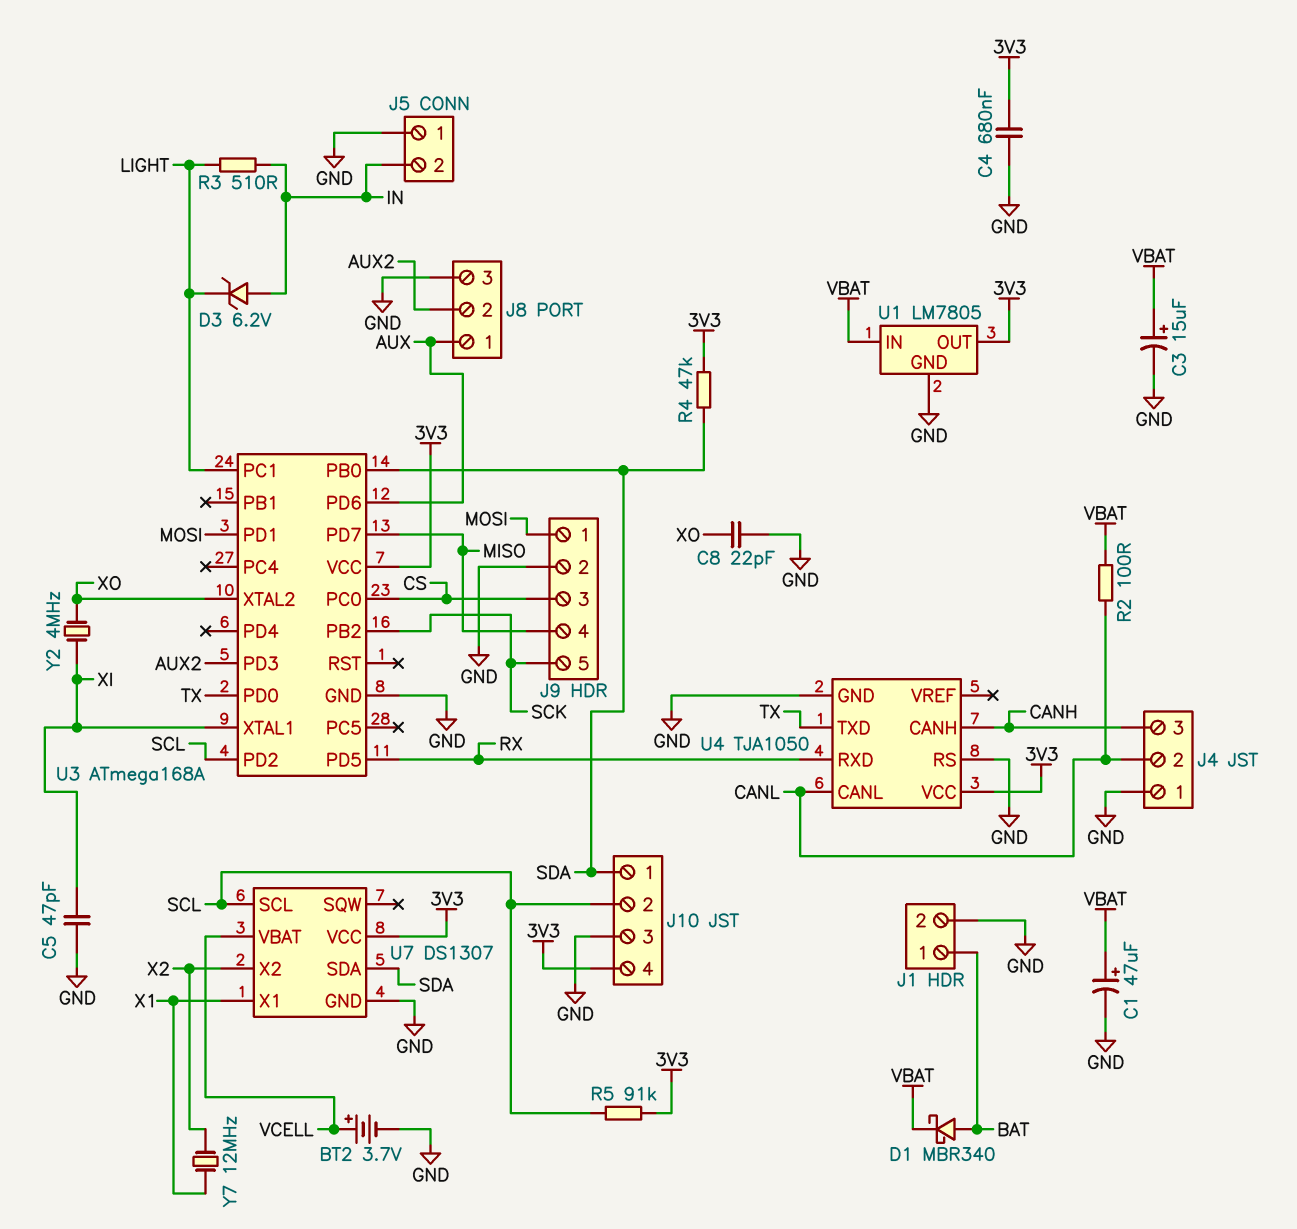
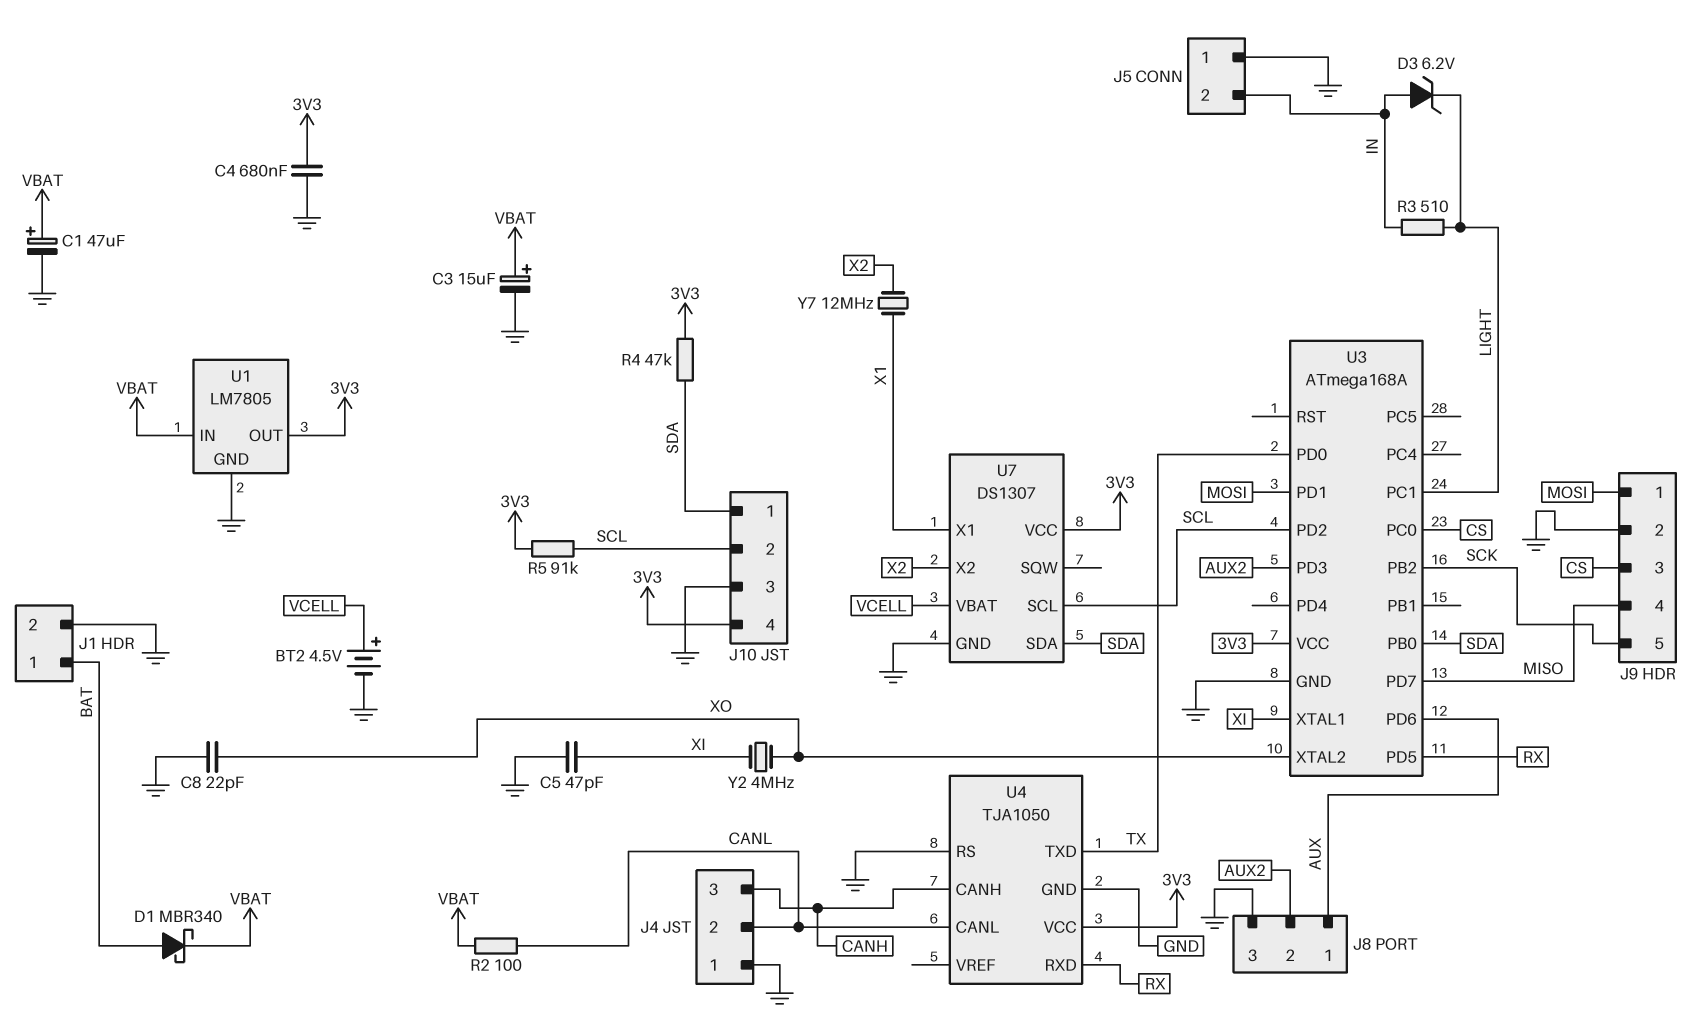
BT2: 3.7V (plus VCELL, minus GND) -> 4.5V (plus VCELL, minus GND)

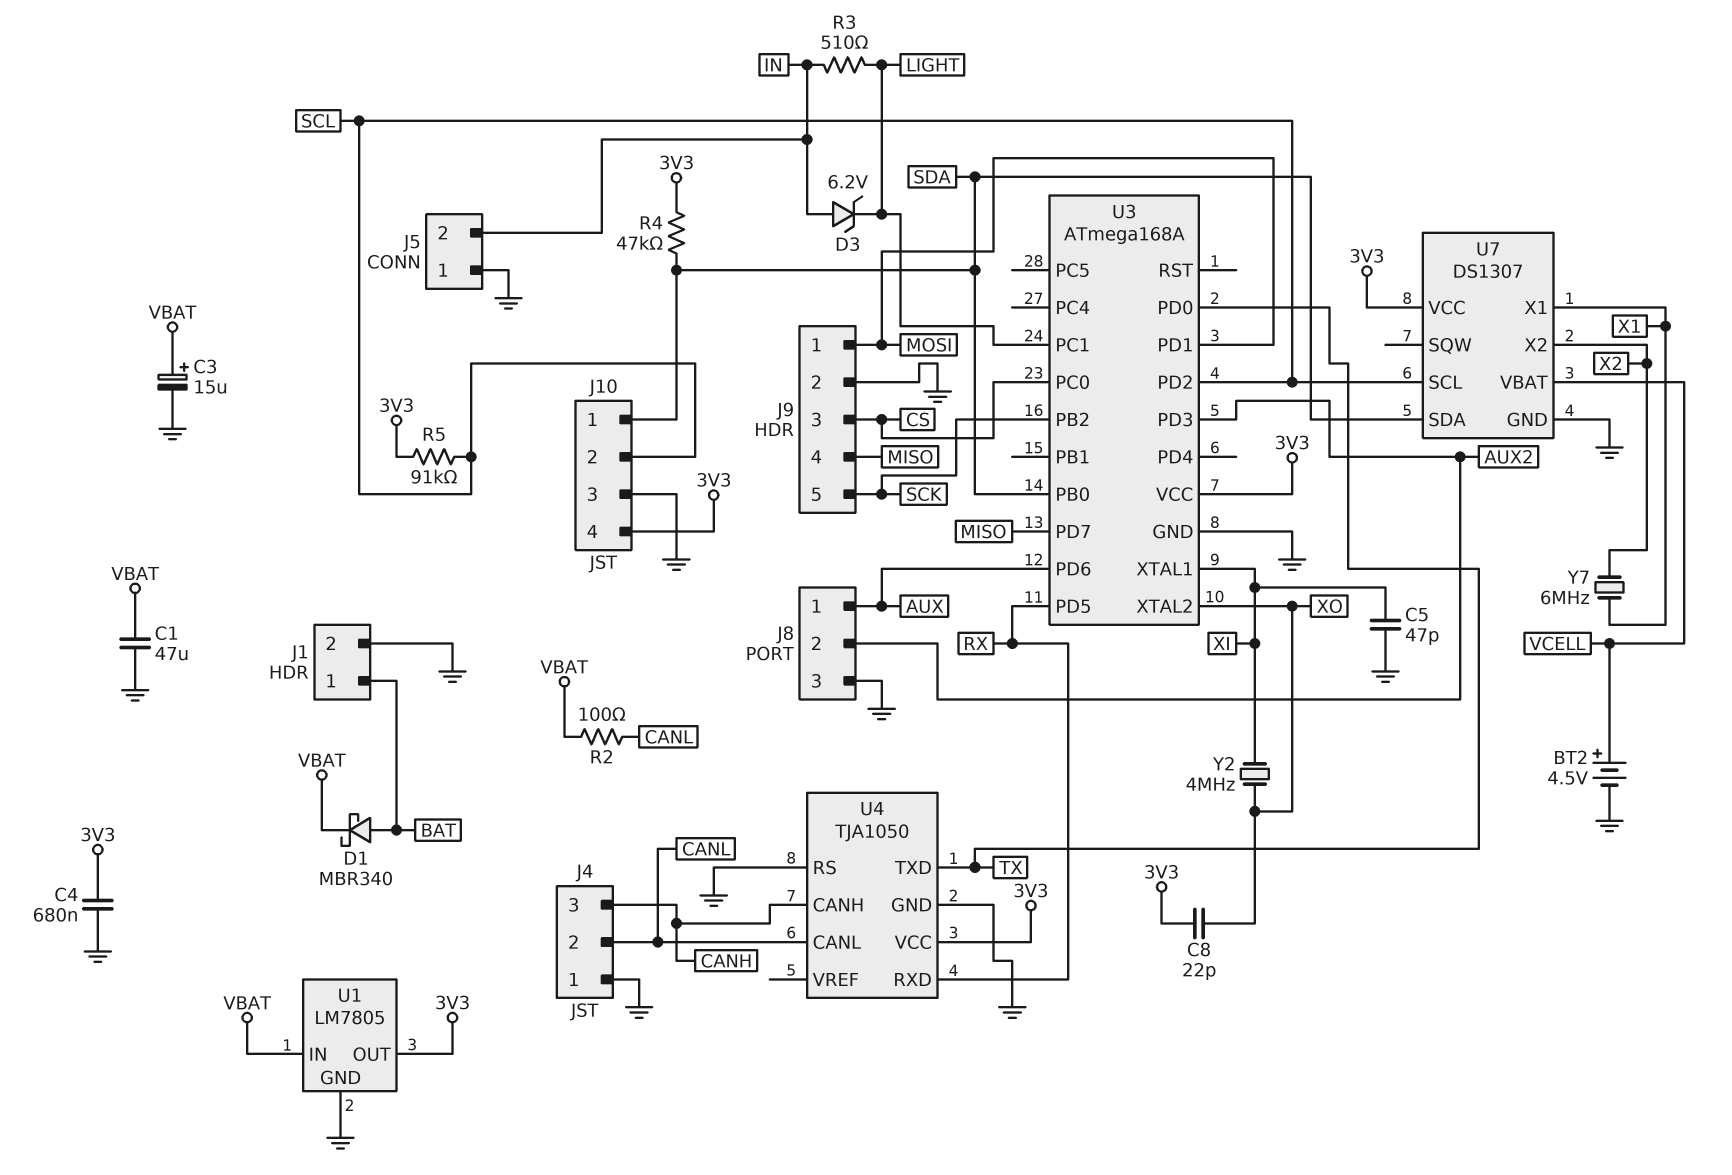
C1: 47uF (plus VBAT, minus GND) -> 47uF (GND, VBAT)
C8: 22pF (GND, XO) -> 22pF (3V3, XO)
Y7: 12MHz (X1, X2) -> 6MHz (X1, X2)

